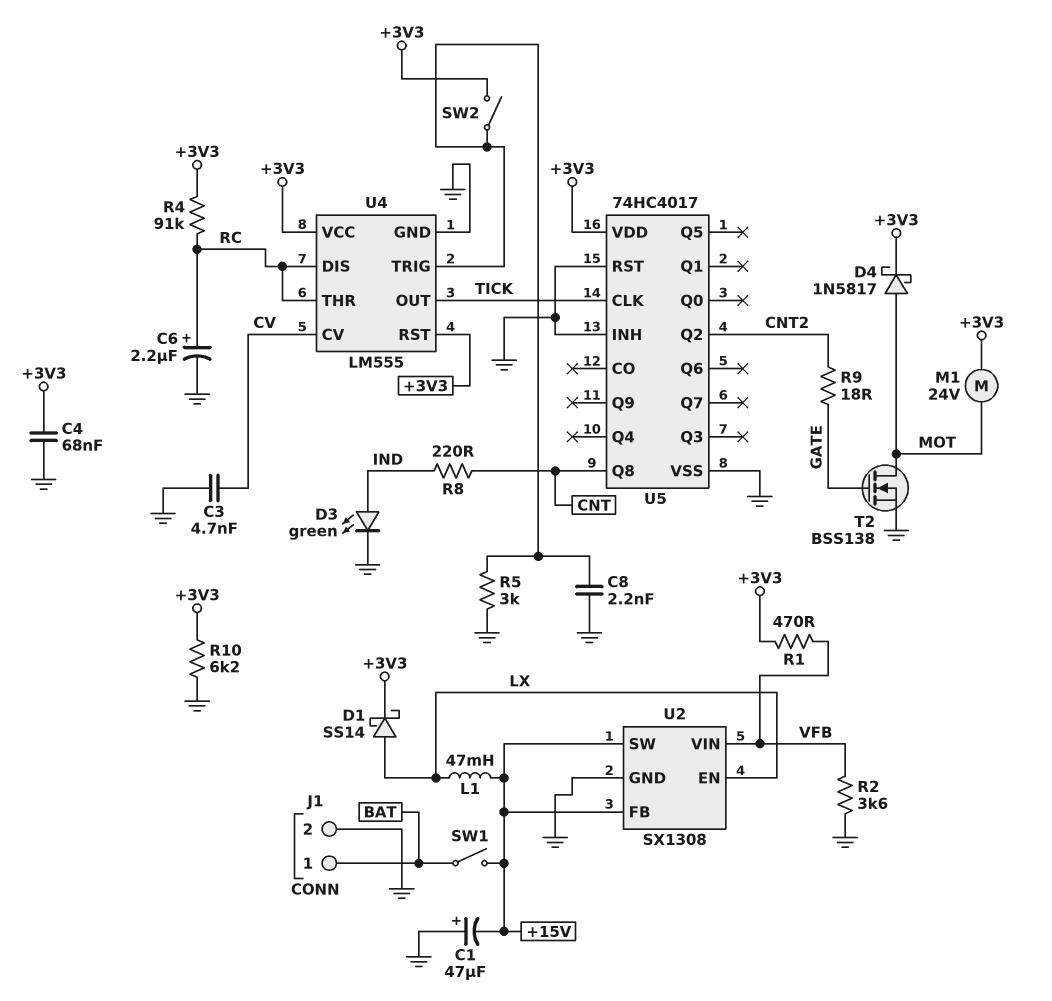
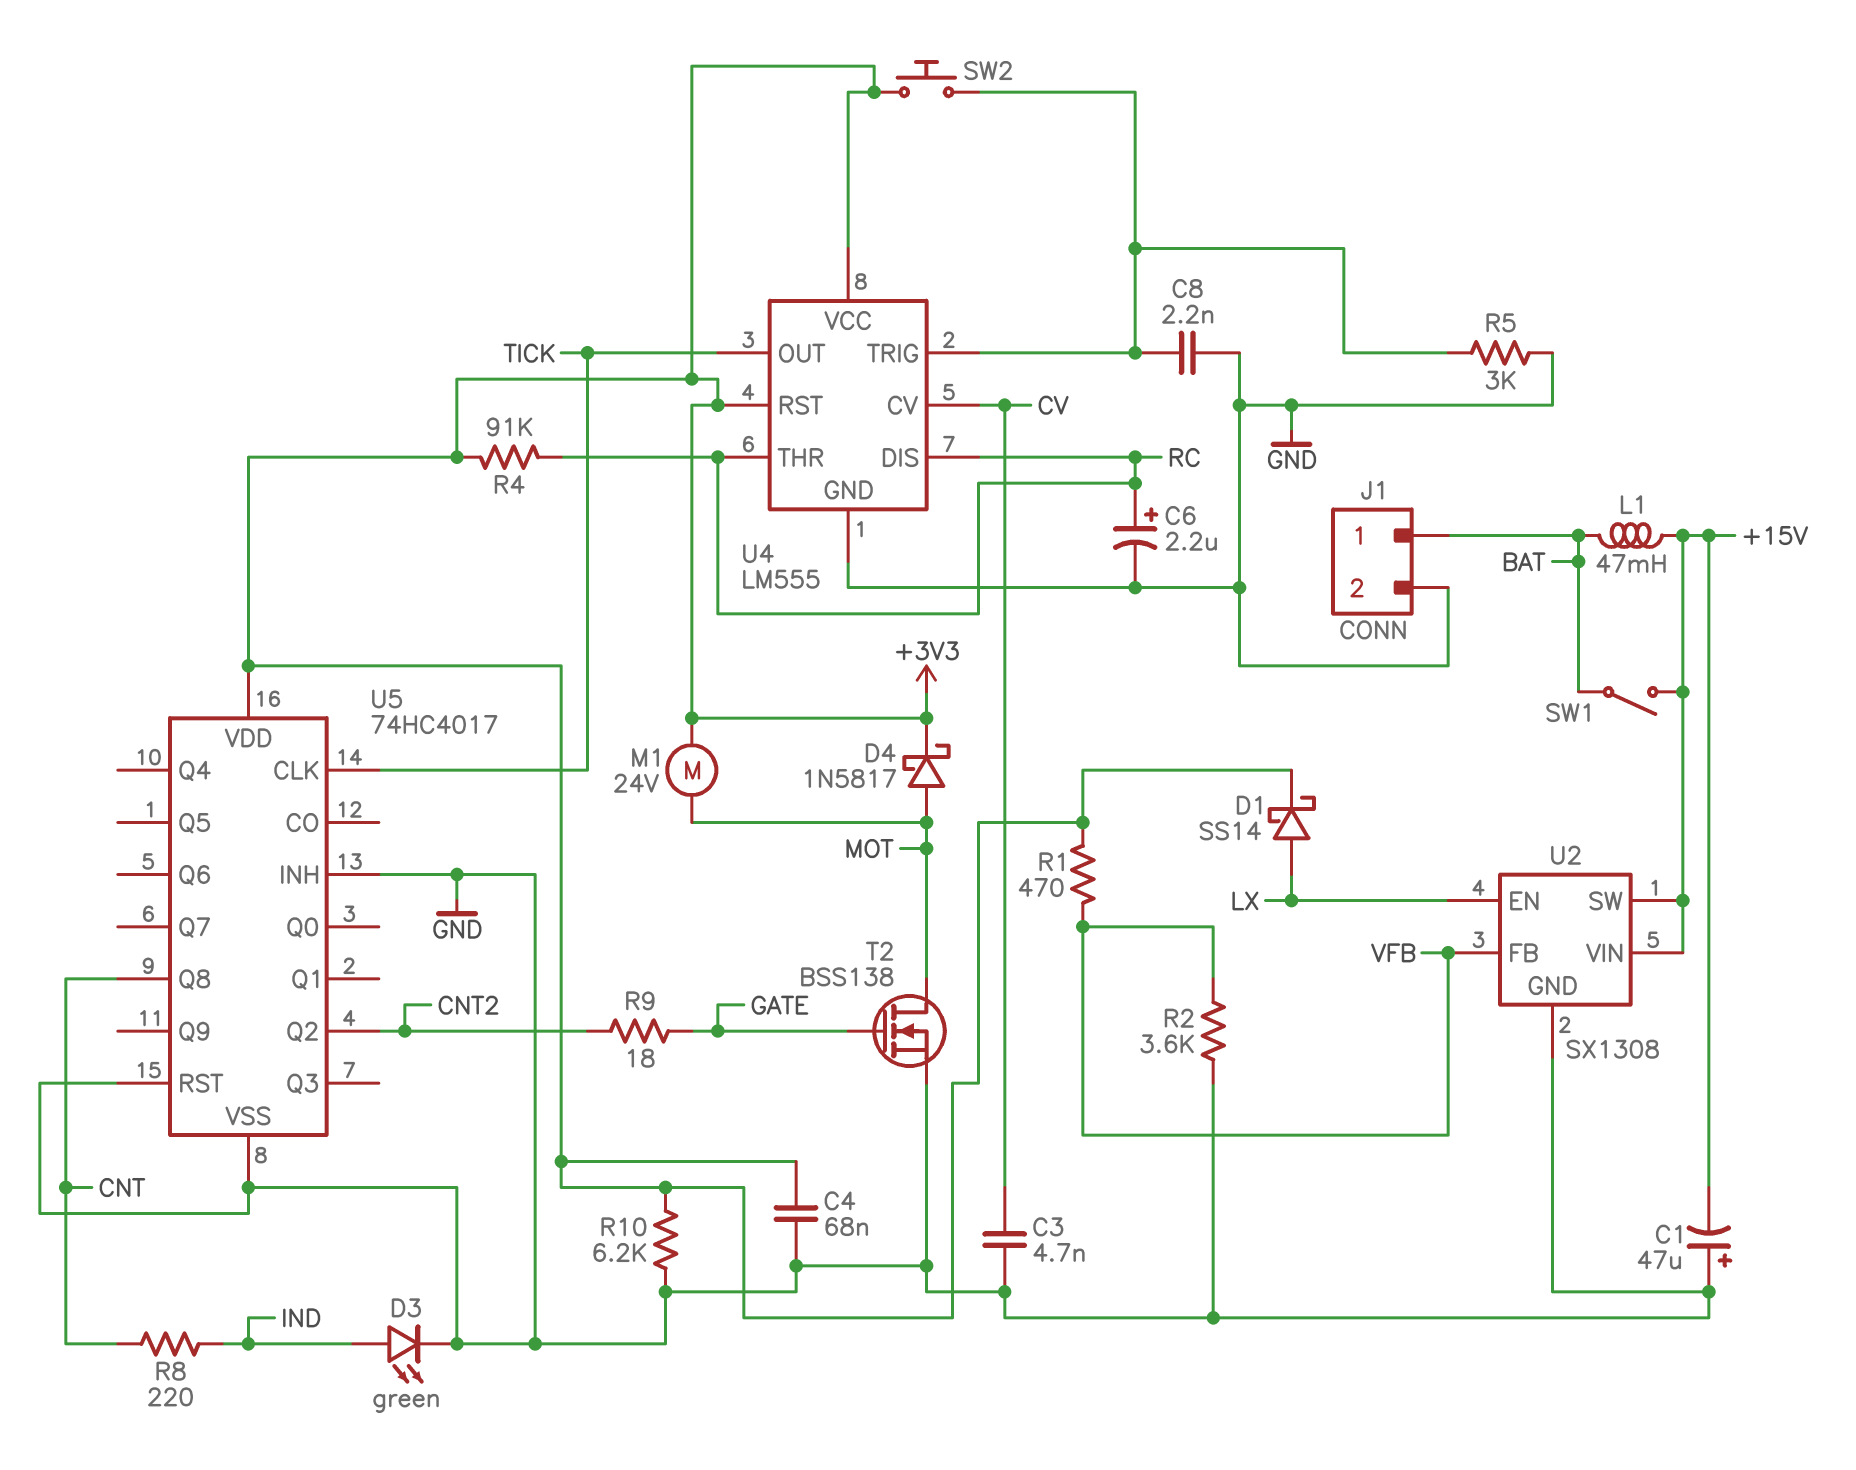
L1: 47mH (+15V, LX) -> 47mH (+15V, BAT)
SW2: switch (+3V3, U4/TRIG) -> button (+3V3, U4/TRIG)
U2 pin FB: +15V -> VFB
U2 pin VIN: VFB -> +15V

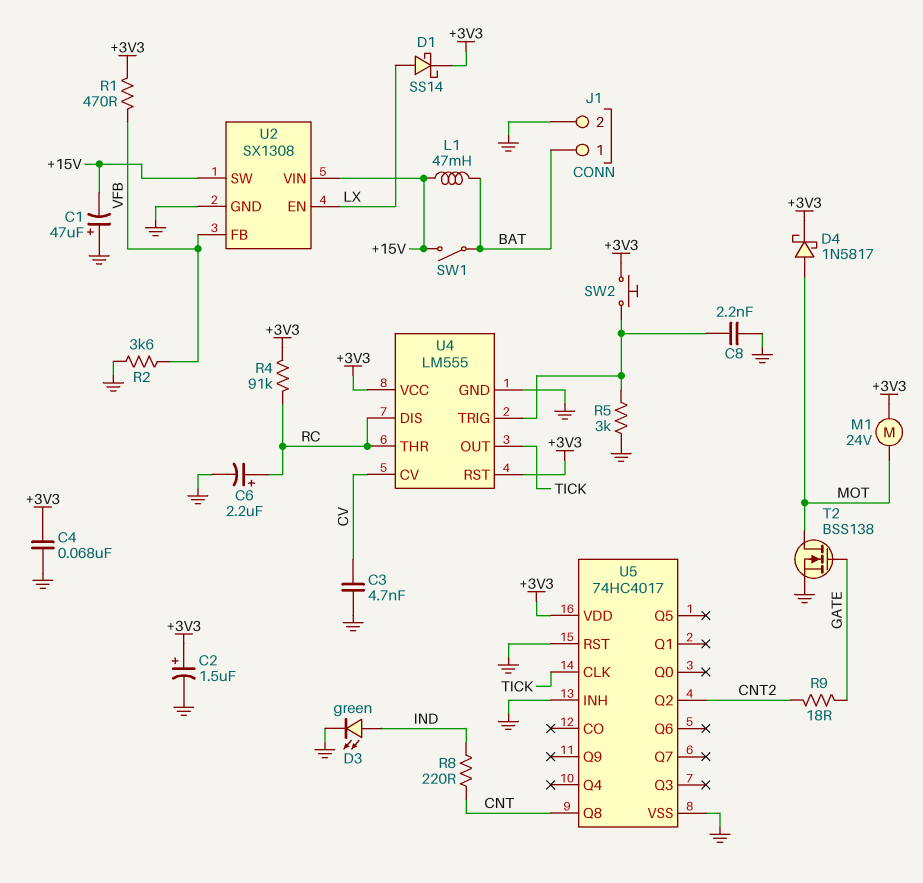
C2: none -> 1.5uF (plus +3V3, minus GND)
R10: 6.2k (+3V3, GND) -> none

